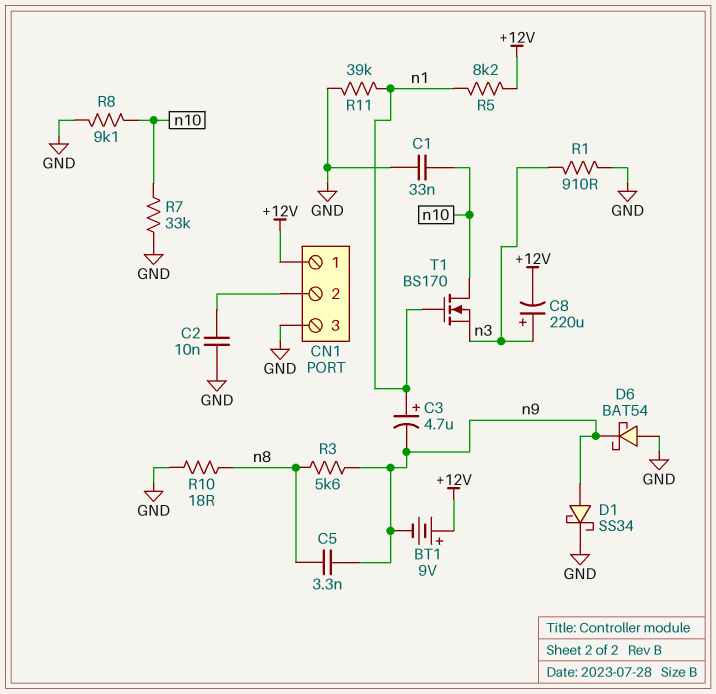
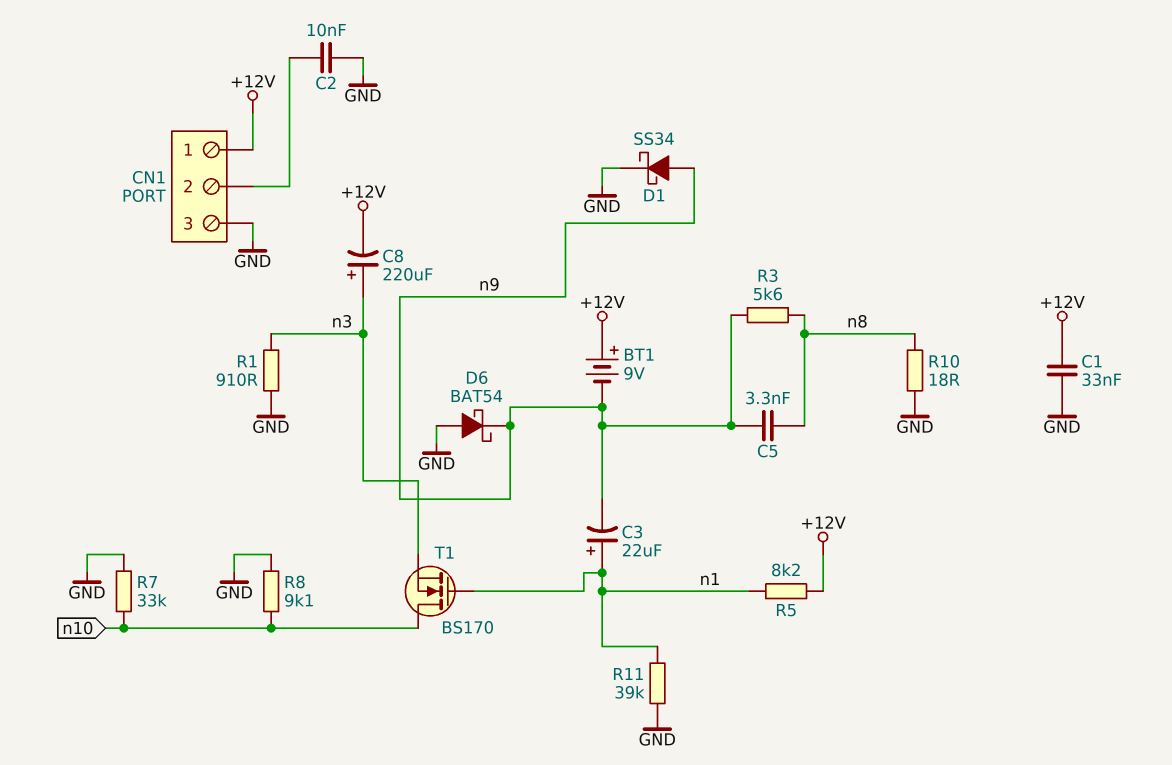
C1: 33nF (GND, n10) -> 33nF (+12V, GND)
C3: 4.7uF (plus n1, minus n9) -> 22uF (plus n1, minus n9)

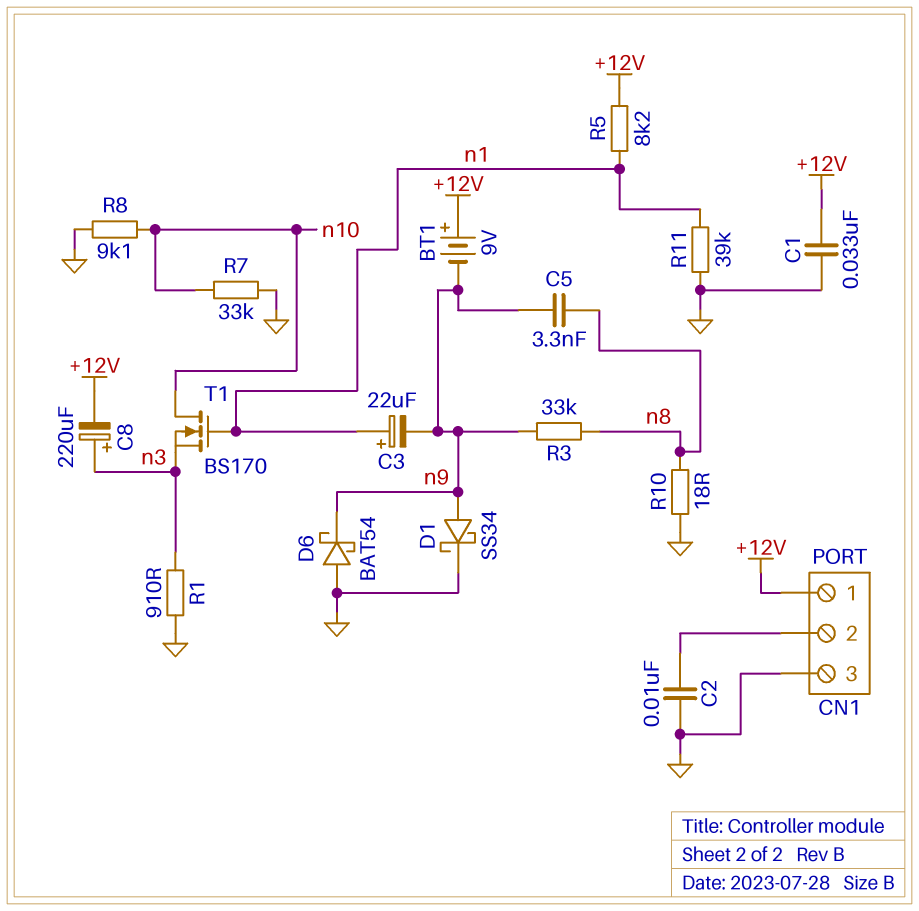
R3: 5.6k (n8, n9) -> 33k (n8, n9)

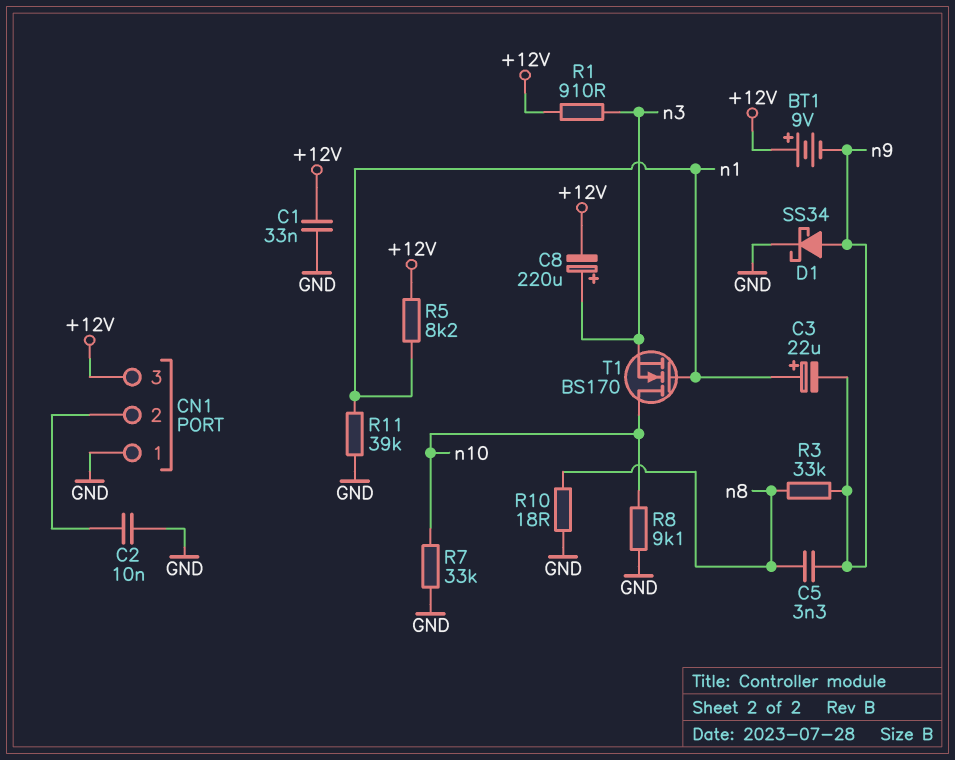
CN1 pin 1: +12V -> GND
CN1 pin 3: GND -> +12V
D6: schottky BAT54 (A GND, K n9) -> none
R1: 910 (GND, n3) -> 910 (+12V, n3)

